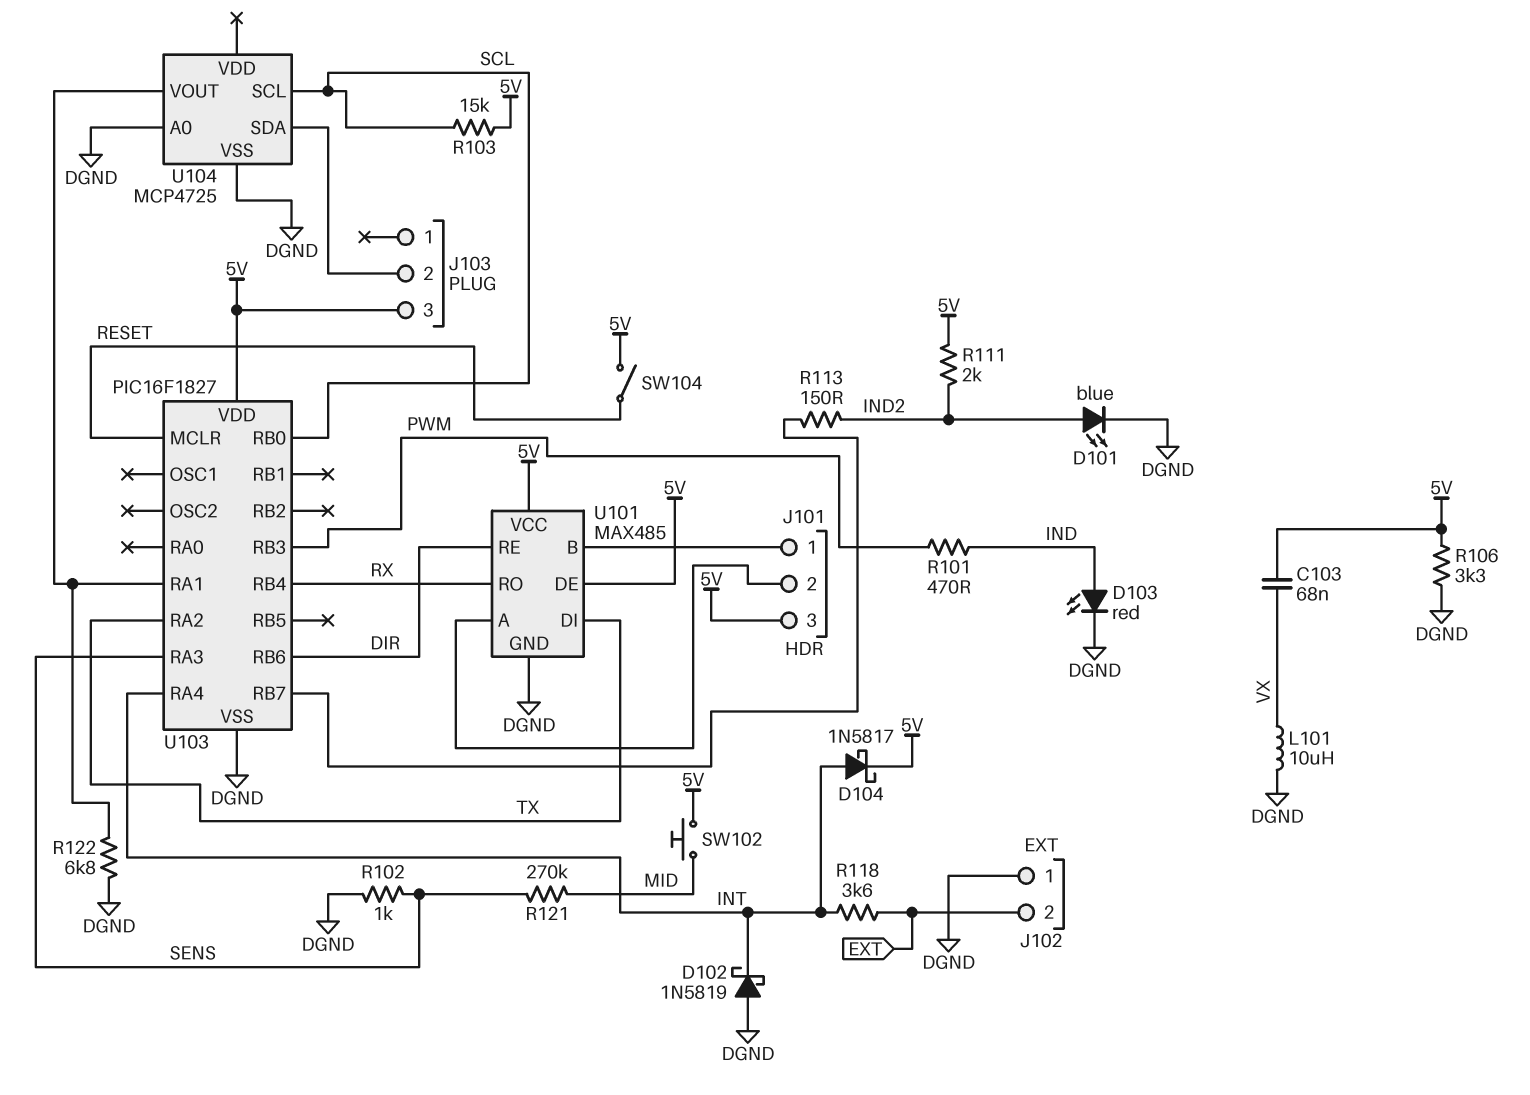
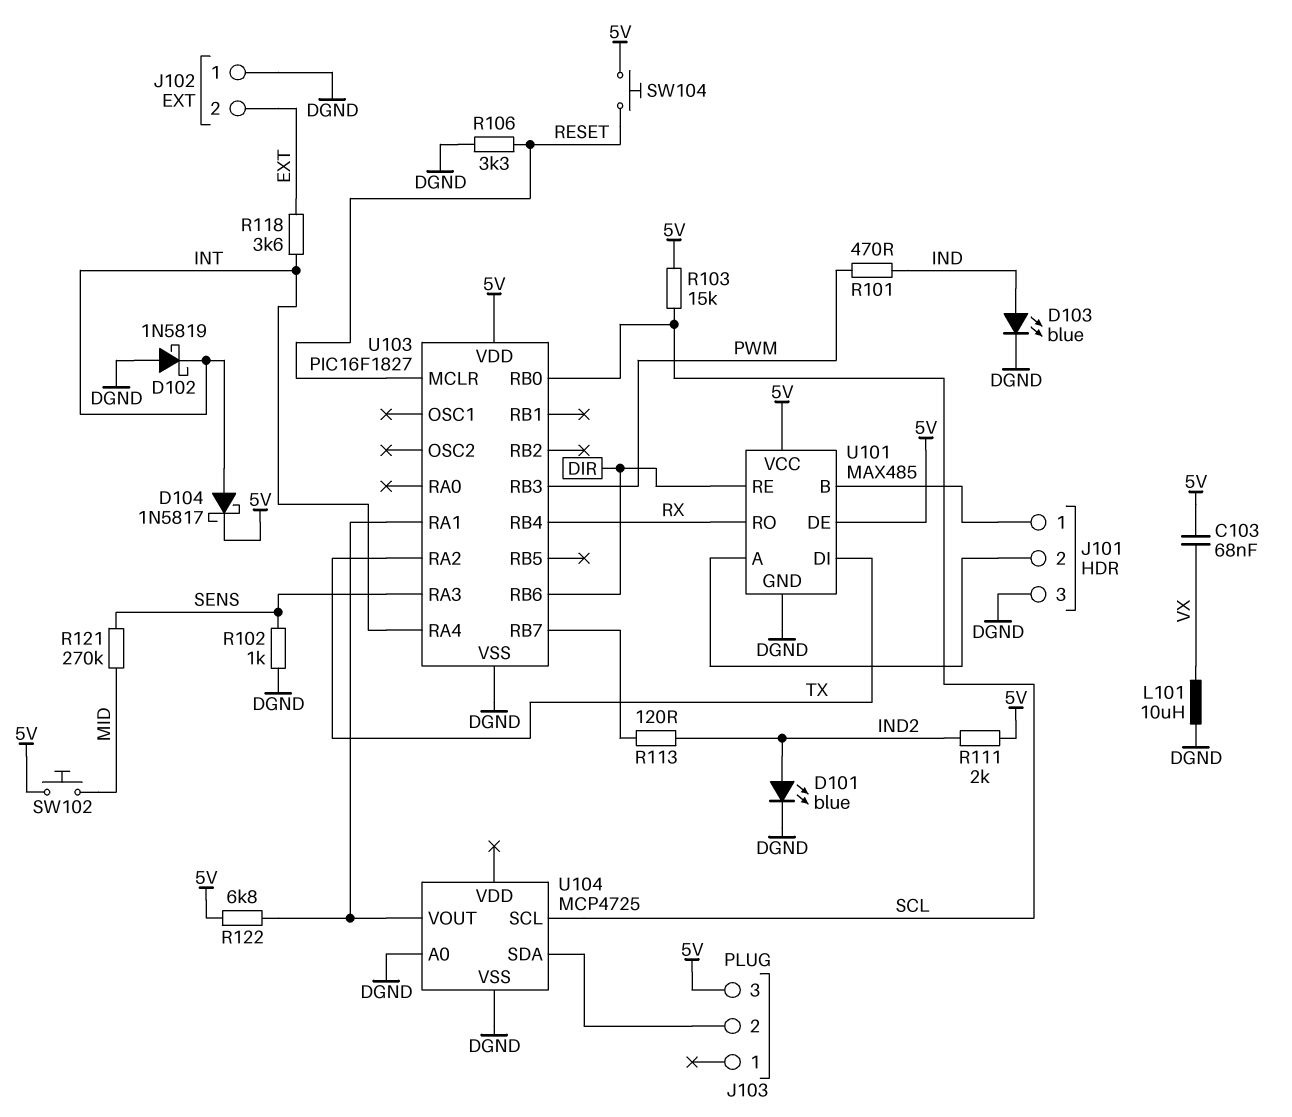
D103: LED red (A IND, K DGND) -> LED blue (A IND, K DGND)
J101 pin 3: 5V -> DGND
R106: 3.3k (5V, DGND) -> 3.3k (DGND, RESET)
R113: 150 (IND2, U103/RB7) -> 120 (IND2, U103/RB7)
R122: 6.8k (DGND, U103/RA1) -> 6.8k (5V, U103/RA1)
SW104: switch (5V, RESET) -> button (5V, RESET)

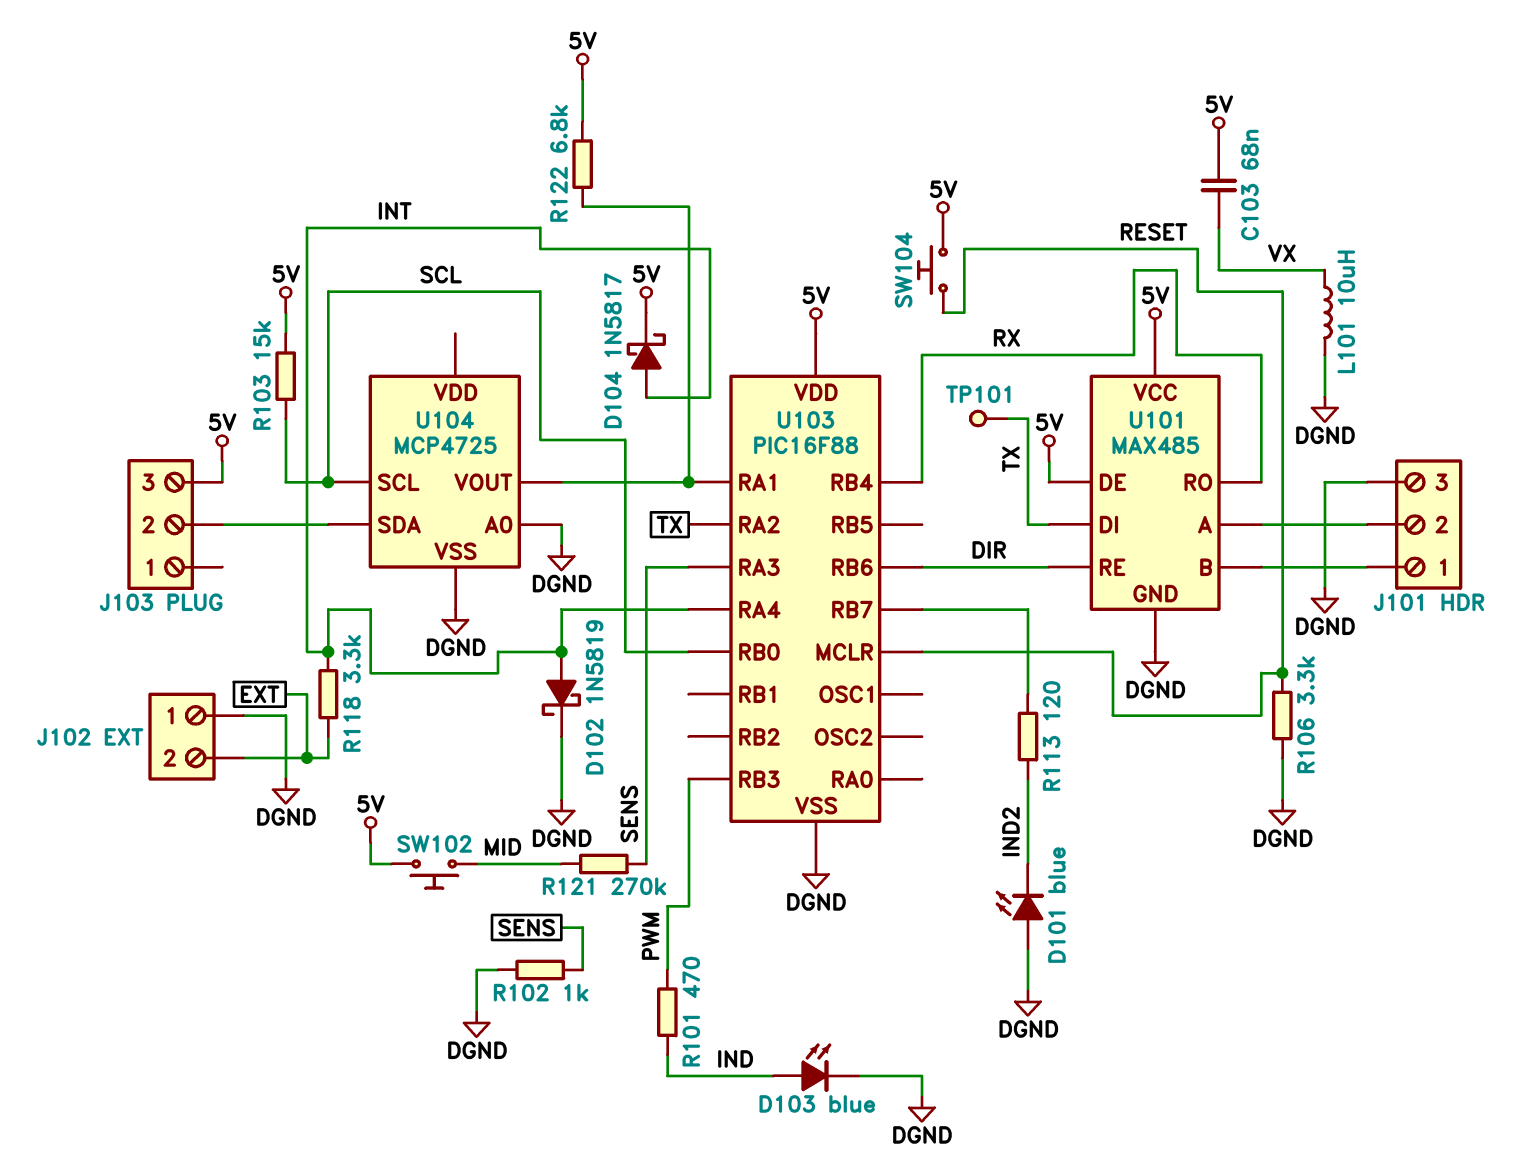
D101: LED blue (A IND2, K DGND) -> LED blue (A DGND, K IND2)
D102: schottky 1N5819 (A DGND, K INT) -> schottky 1N5819 (A INT, K DGND)
R111: 2k (5V, IND2) -> none
R118: 3.6k (EXT, INT) -> 3.3k (EXT, INT)
TP101: none -> test point (TX)
U103: PIC16F1827 -> PIC16F88

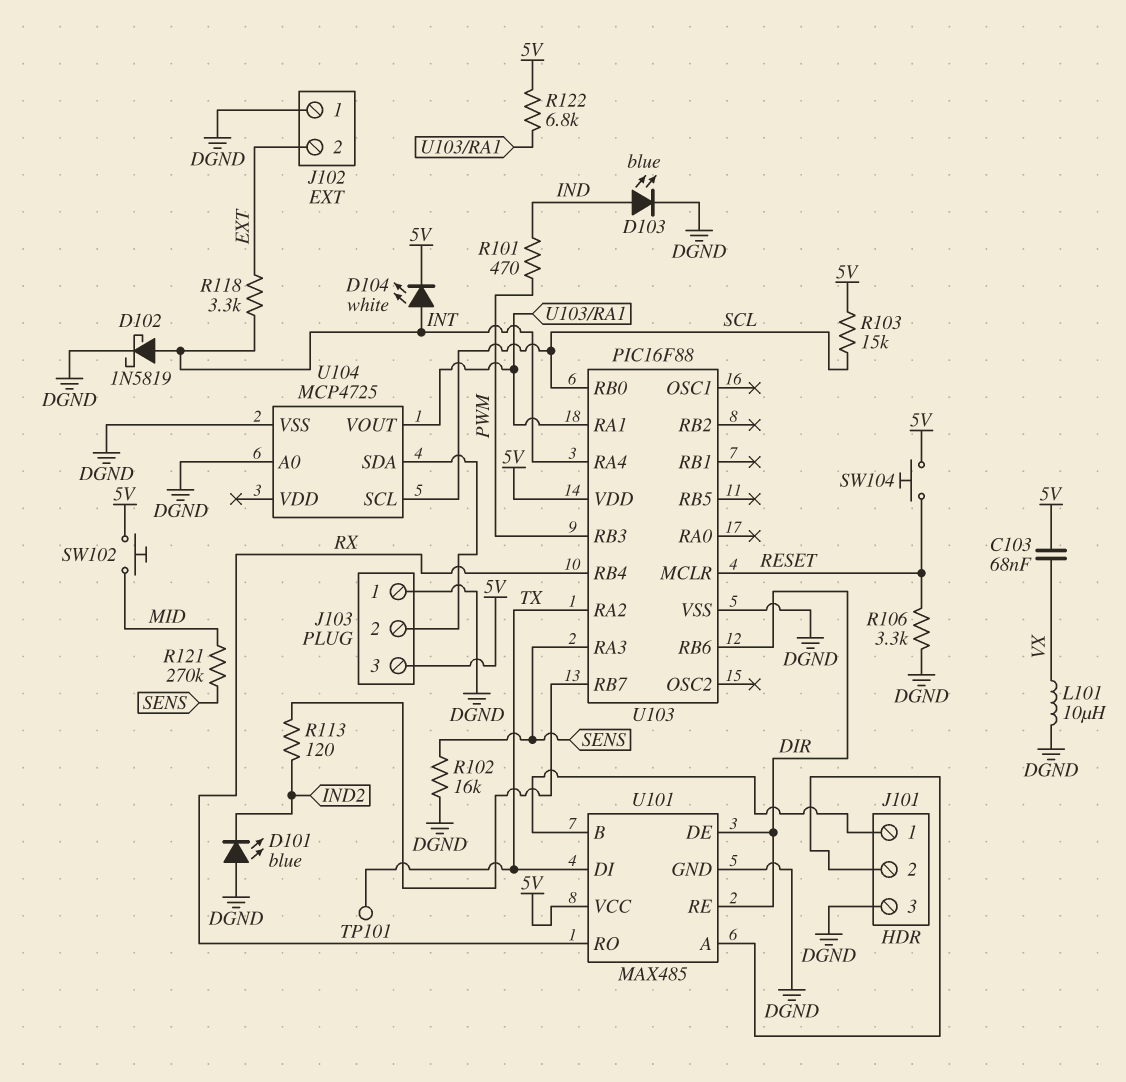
D104: schottky 1N5817 (A INT, K 5V) -> LED white (A INT, K 5V)
J103 pin 1: none -> DGND
R102: 1k (DGND, SENS) -> 16k (DGND, SENS)
U101 pin DE: 5V -> DIR

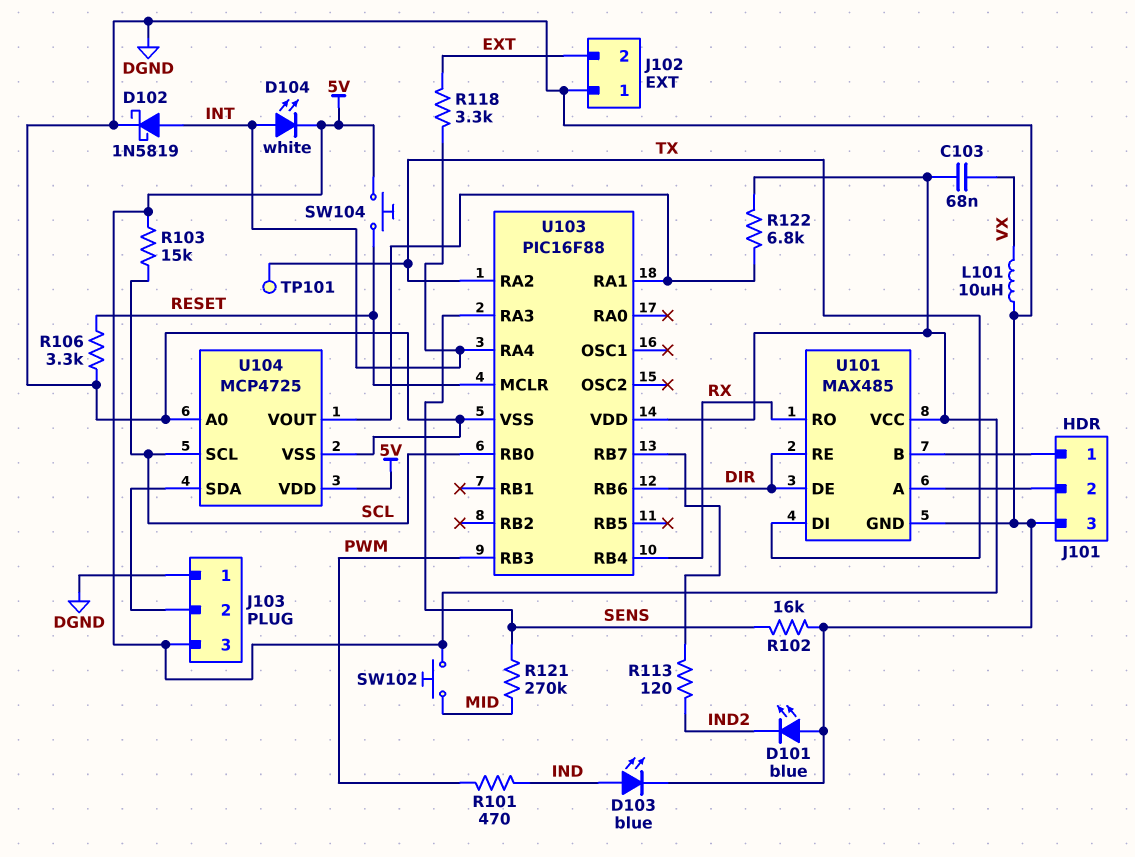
U104 pin VDD: none -> 5V

